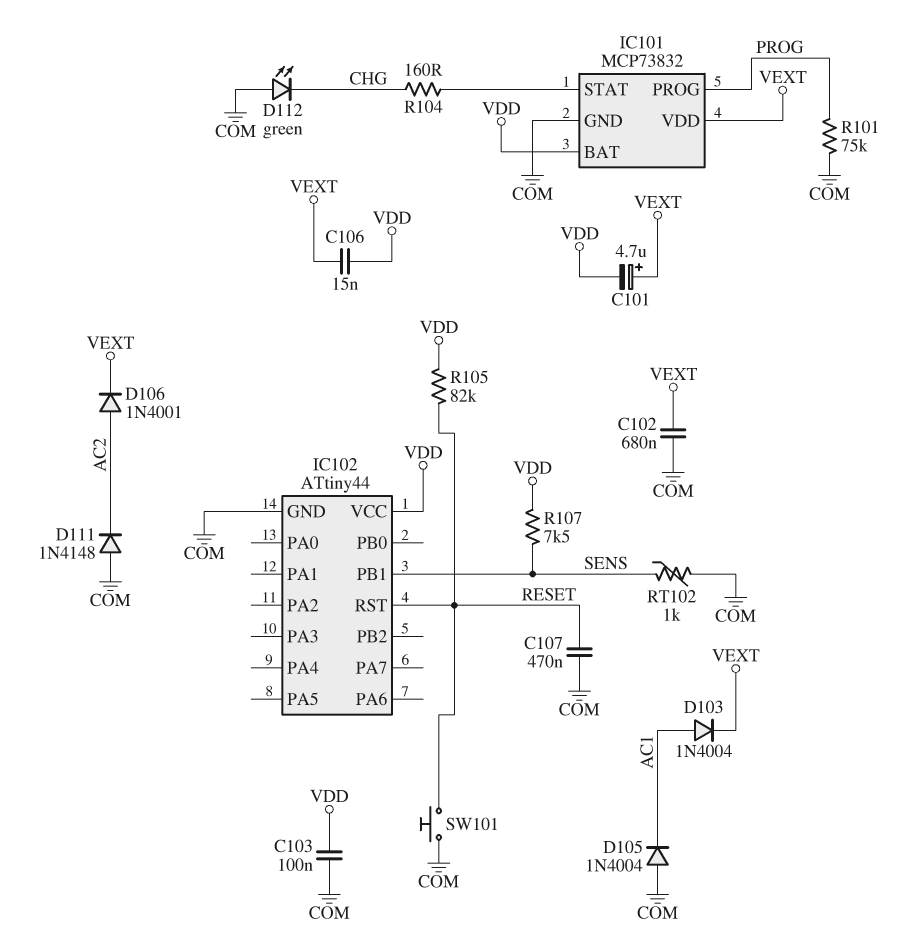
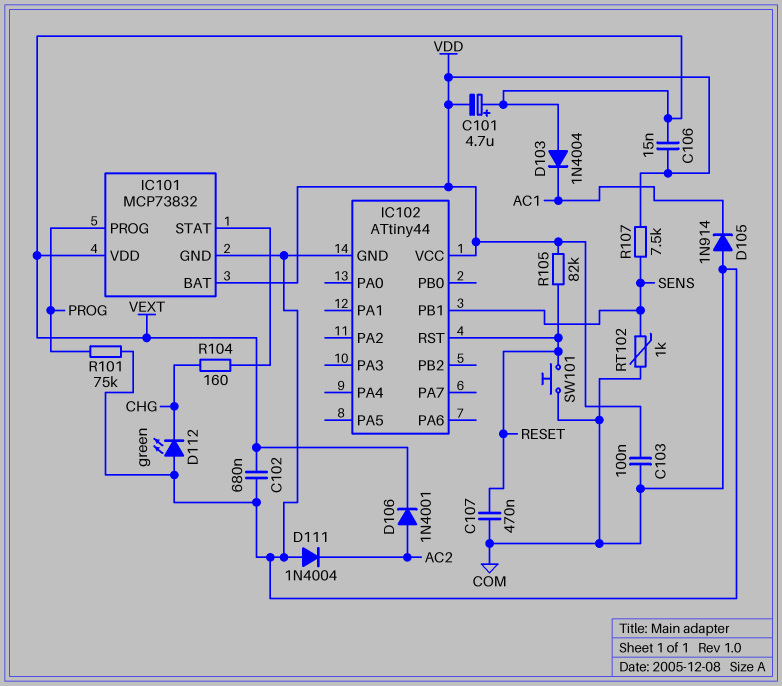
D103: diode 1N4004 (A AC1, K VEXT) -> diode 1N4004 (A VEXT, K AC1)
D105: diode 1N4004 (A COM, K AC1) -> diode 1N914 (A COM, K AC1)
D111: diode 1N4148 (A COM, K AC2) -> diode 1N4004 (A COM, K AC2)

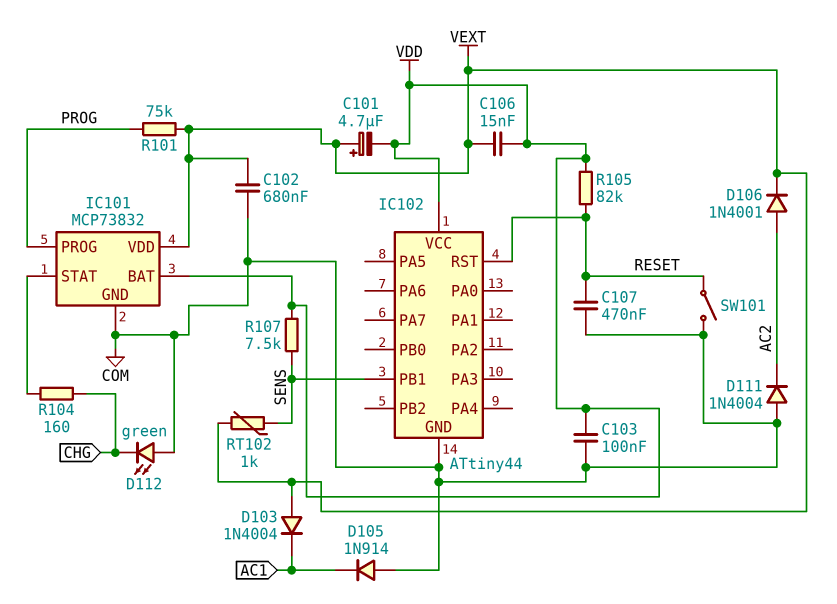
R101: 75k (COM, PROG) -> 75k (PROG, VEXT)
RT102: 1k (COM, SENS) -> 1k (SENS, VEXT)
SW101: button (COM, RESET) -> switch (COM, RESET)

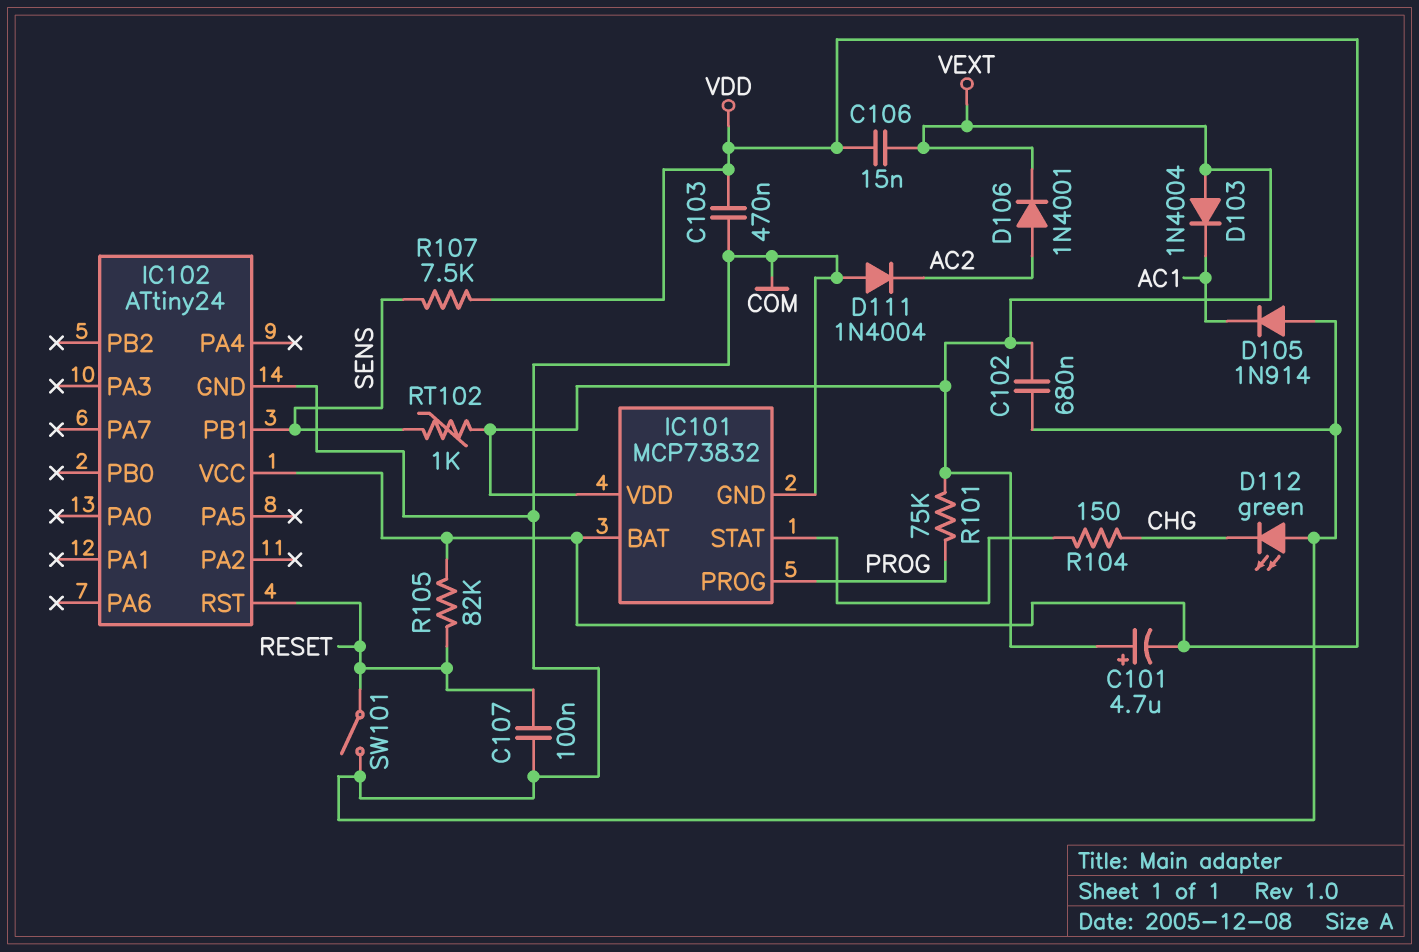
C103: 100nF (COM, VDD) -> 470nF (COM, VDD)
C107: 470nF (COM, RESET) -> 100nF (COM, RESET)
IC102: ATtiny44 -> ATtiny24
R104: 160 (CHG, IC101/STAT) -> 150 (CHG, IC101/STAT)

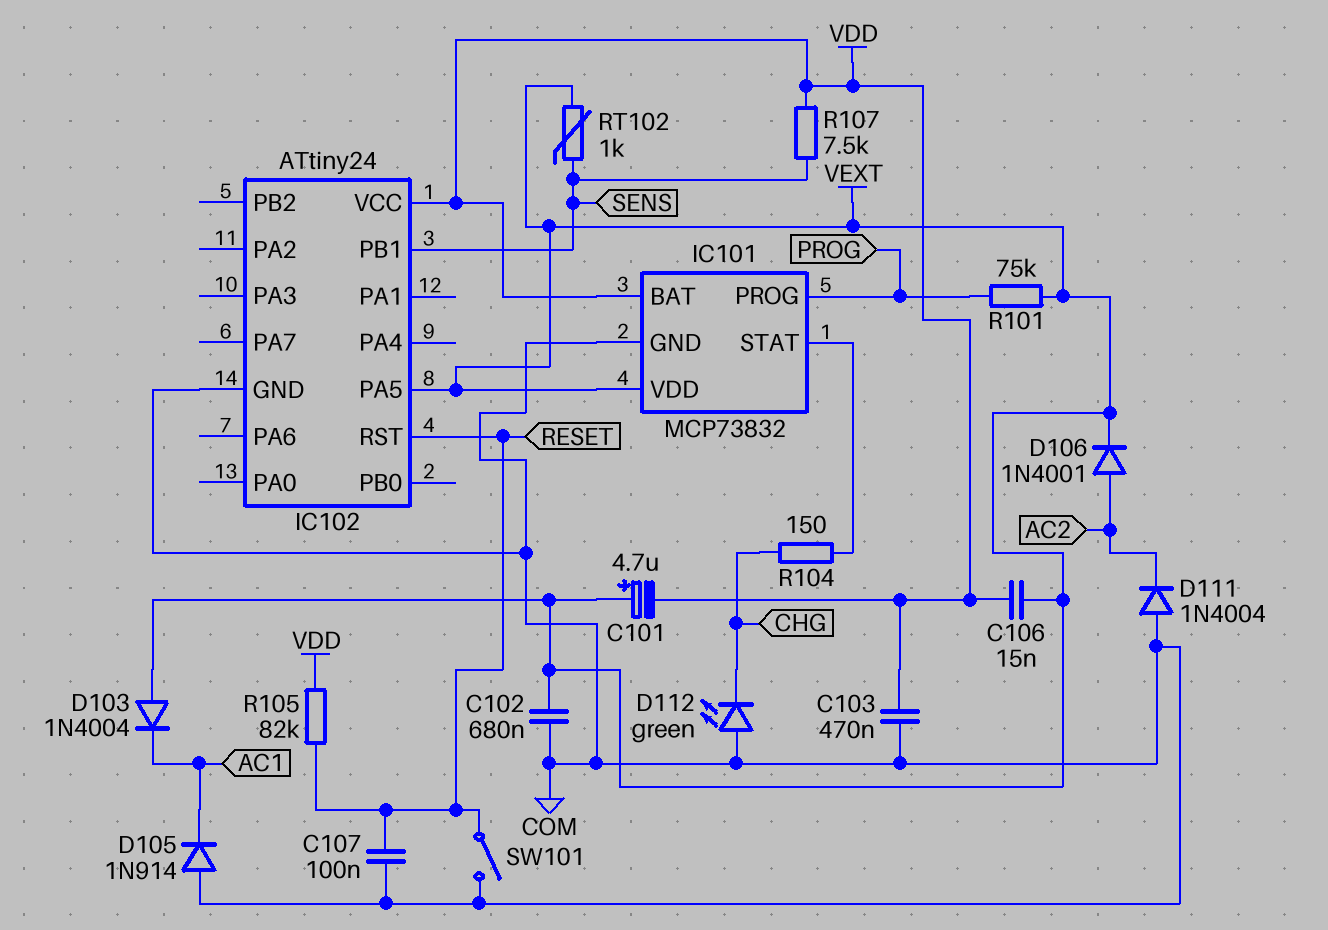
IC102 pin PA5: none -> VEXT

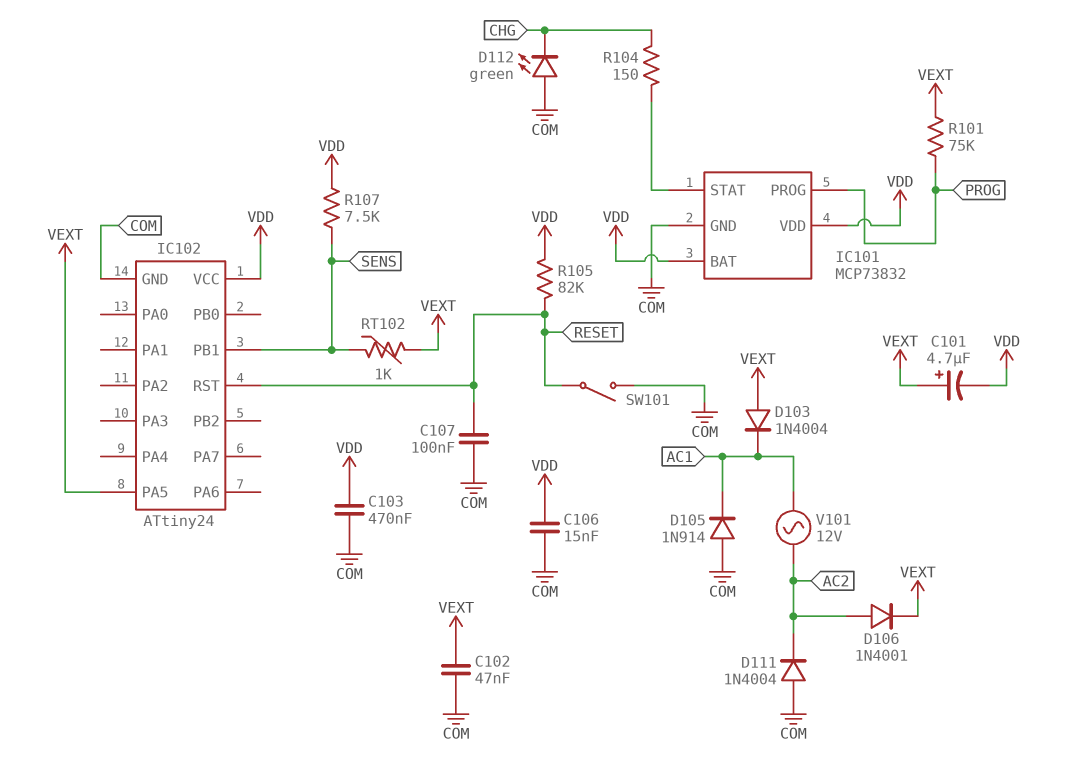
C102: 680nF (COM, VEXT) -> 47nF (COM, VEXT)
C106: 15nF (VDD, VEXT) -> 15nF (COM, VDD)
IC101 pin VDD: VEXT -> VDD
V101: none -> AC 12V (AC1, AC2)

